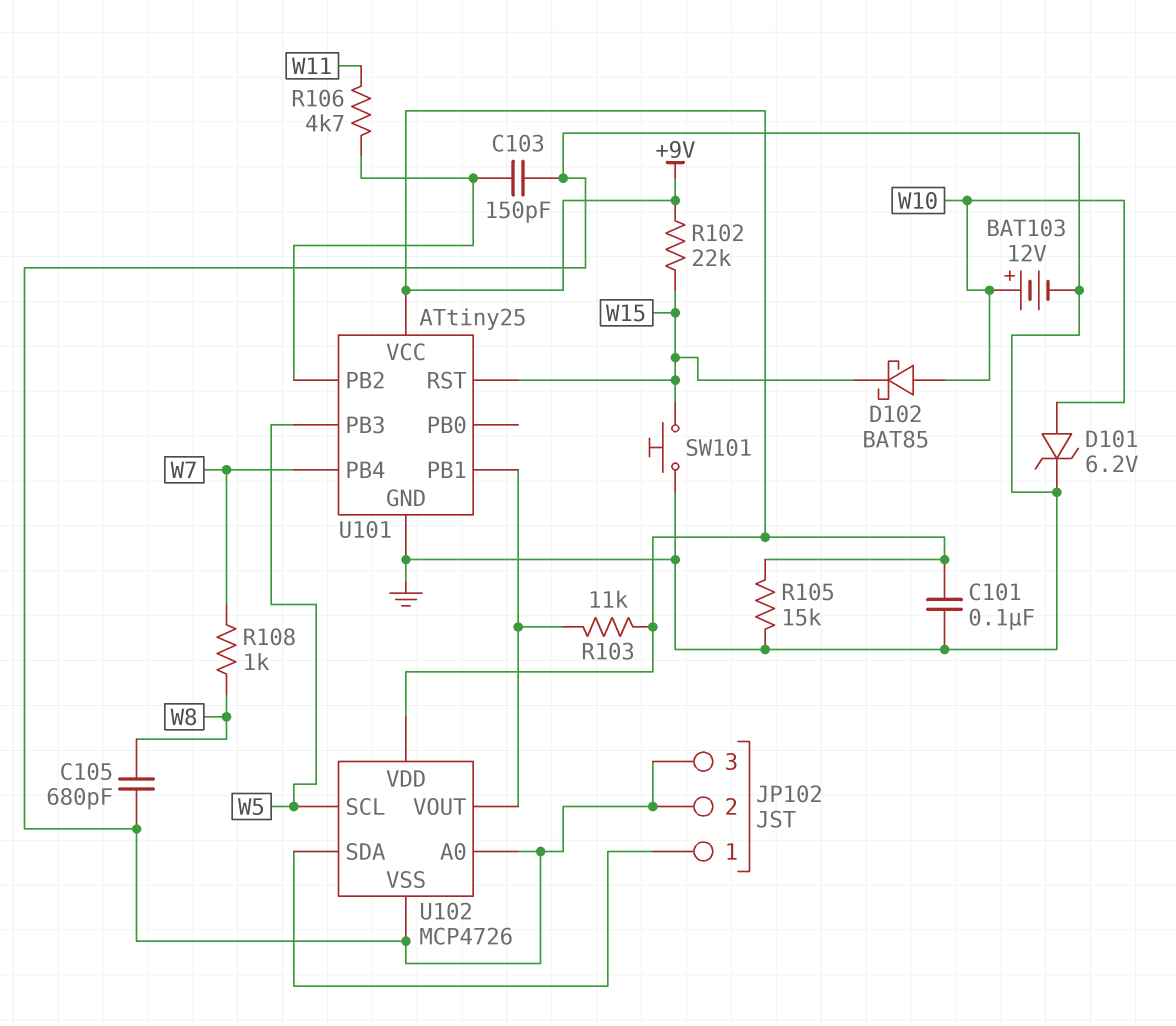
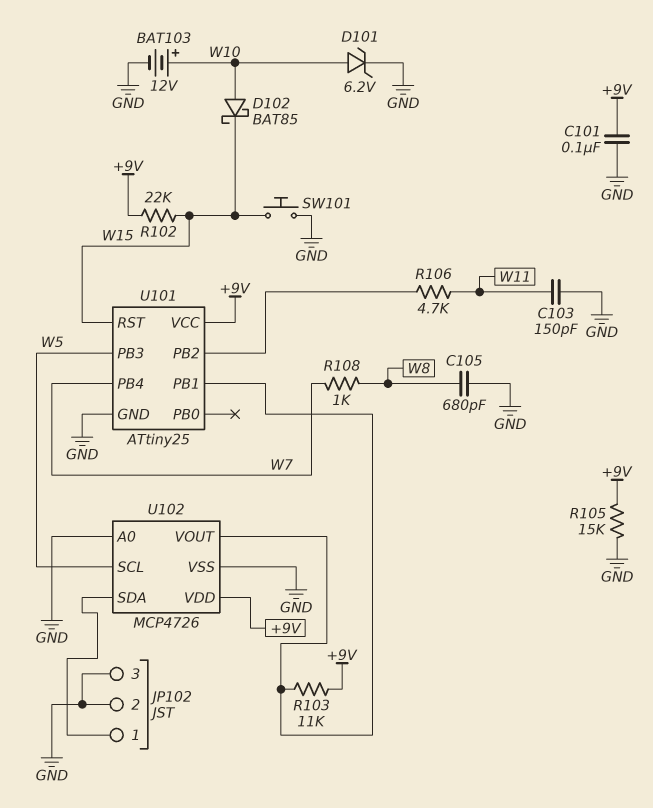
C103: 150pF (GND, U101/PB2) -> 150pF (GND, W11)

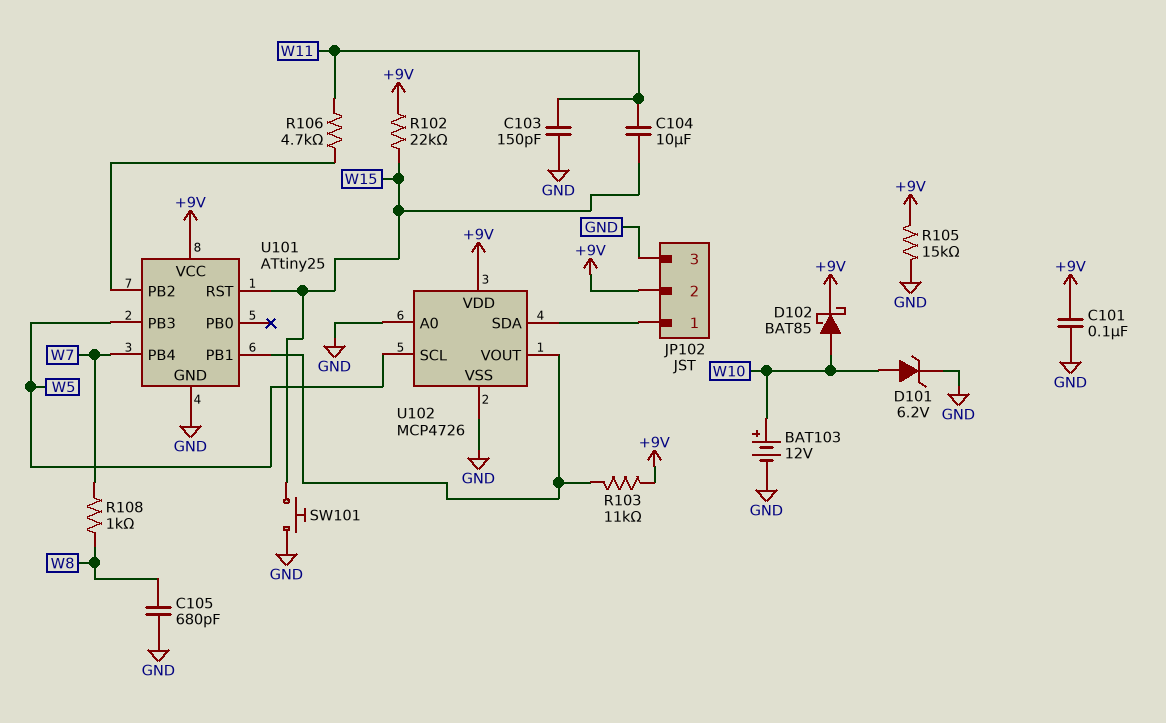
C104: none -> 10uF (W11, W15)
D102: schottky BAT85 (A W10, K W15) -> schottky BAT85 (A W10, K +9V)
JP102 pin 2: GND -> +9V

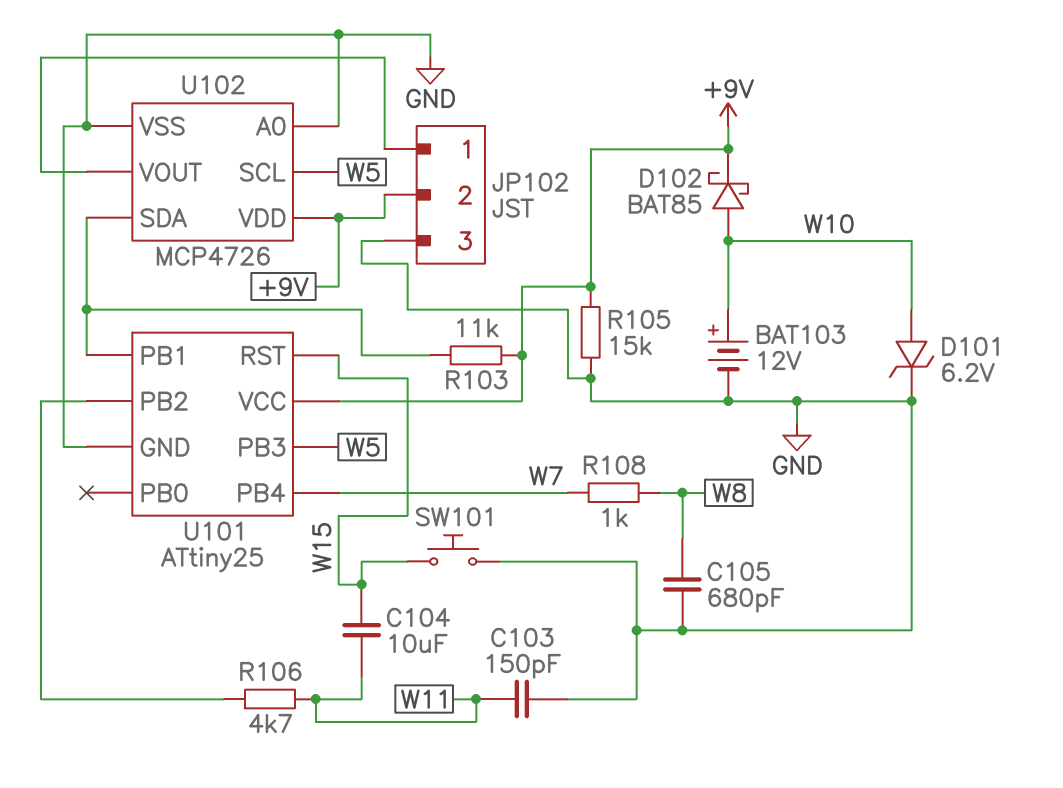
C101: 100nF (+9V, GND) -> none
R102: 22k (+9V, W15) -> none
U102 pin SDA: JP102/1 -> U101/PB1
U102 pin VOUT: U101/PB1 -> JP102/1

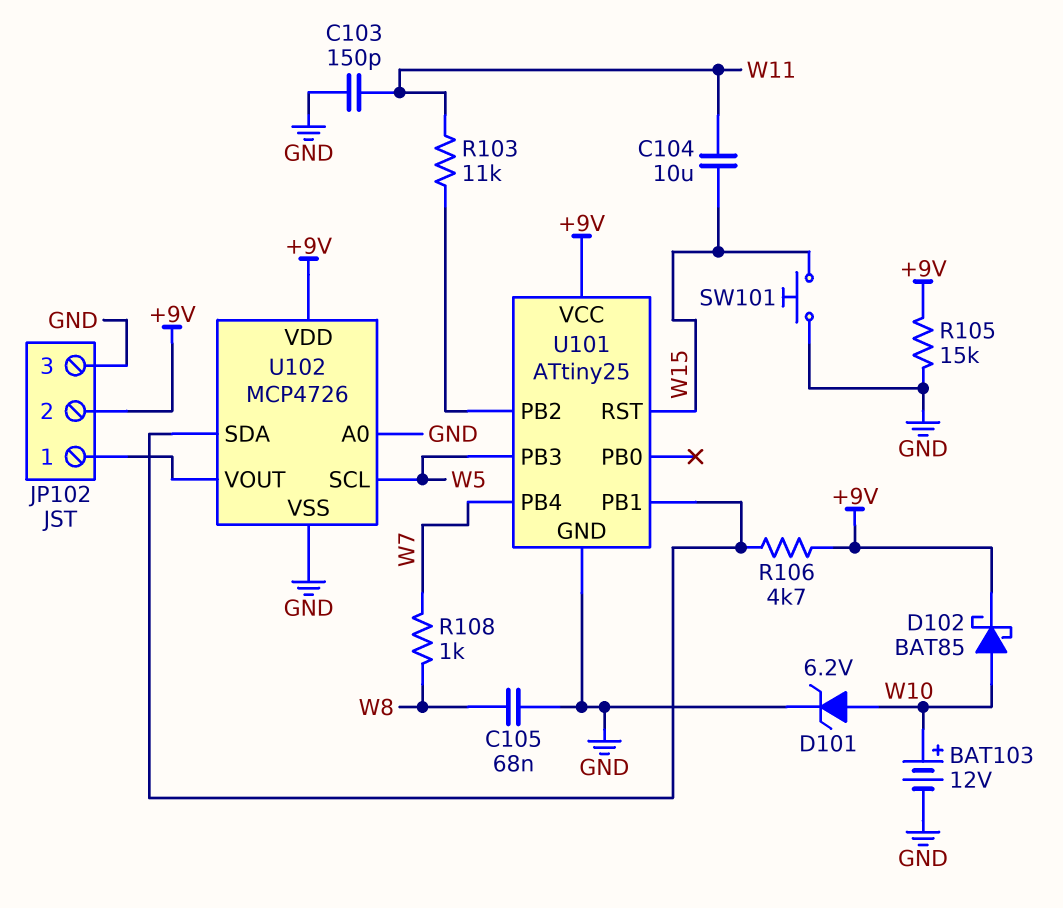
C105: 680pF (GND, W8) -> 68nF (GND, W8)
R103: 11k (+9V, U101/PB1) -> 11k (U101/PB2, W11)
R106: 4.7k (U101/PB2, W11) -> 4.7k (+9V, U101/PB1)

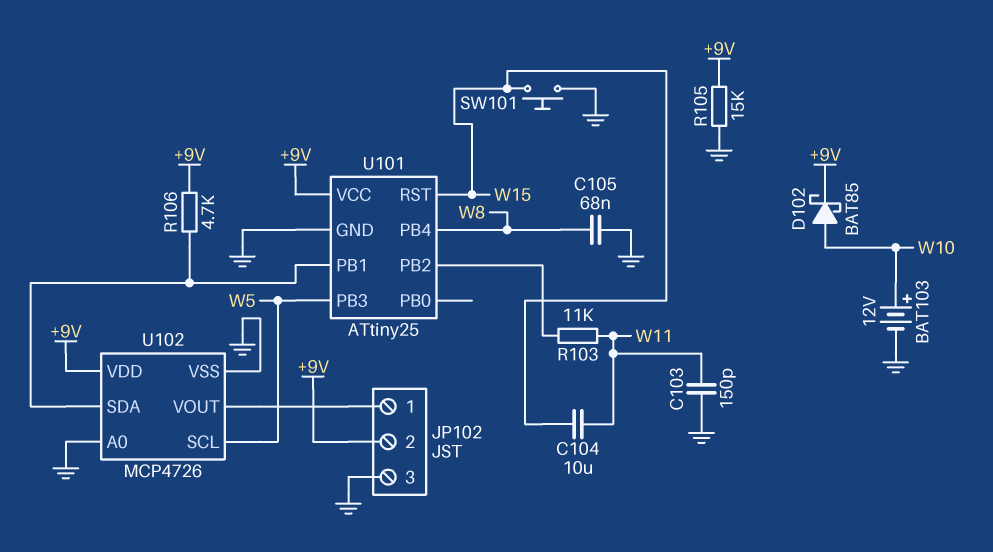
D101: zener 6.2V (A W10, K GND) -> none
R108: 1k (W7, W8) -> none
U101 pin PB4: W7 -> W8

